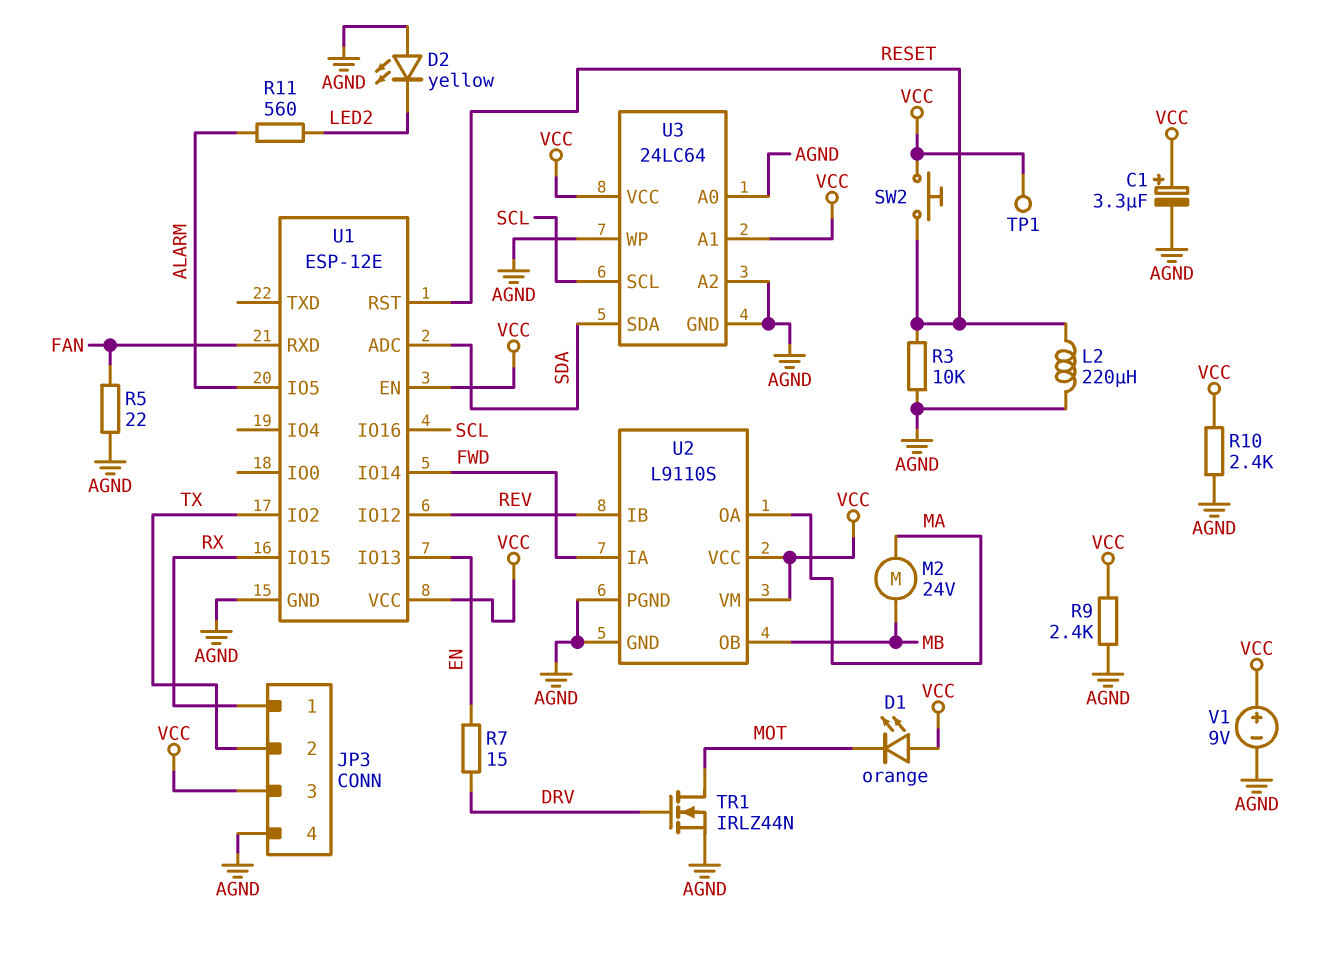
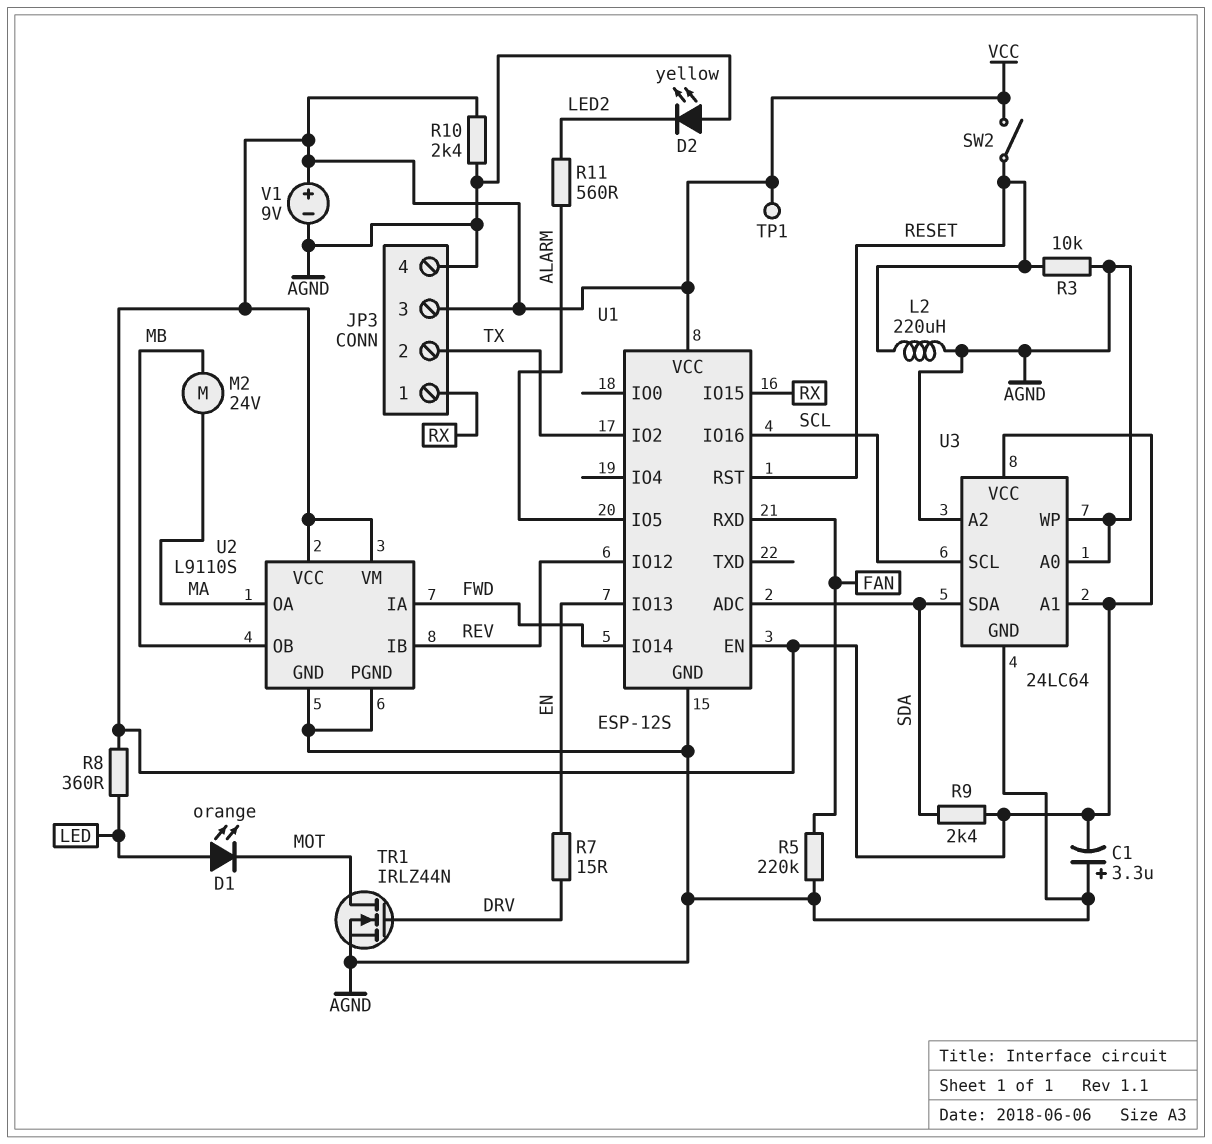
C1: 3.3uF (plus VCC, minus AGND) -> 3.3uF (plus AGND, minus VCC)
D1: LED orange (A VCC, K MOT) -> LED orange (A LED, K MOT)
R5: 22 (AGND, FAN) -> 220k (AGND, FAN)
R8: none -> 360 (LED, VCC)
R9: 2.4k (AGND, VCC) -> 2.4k (SDA, VCC)
SW2: button (RESET, VCC) -> switch (RESET, VCC)
U1: ESP-12E -> ESP-12S

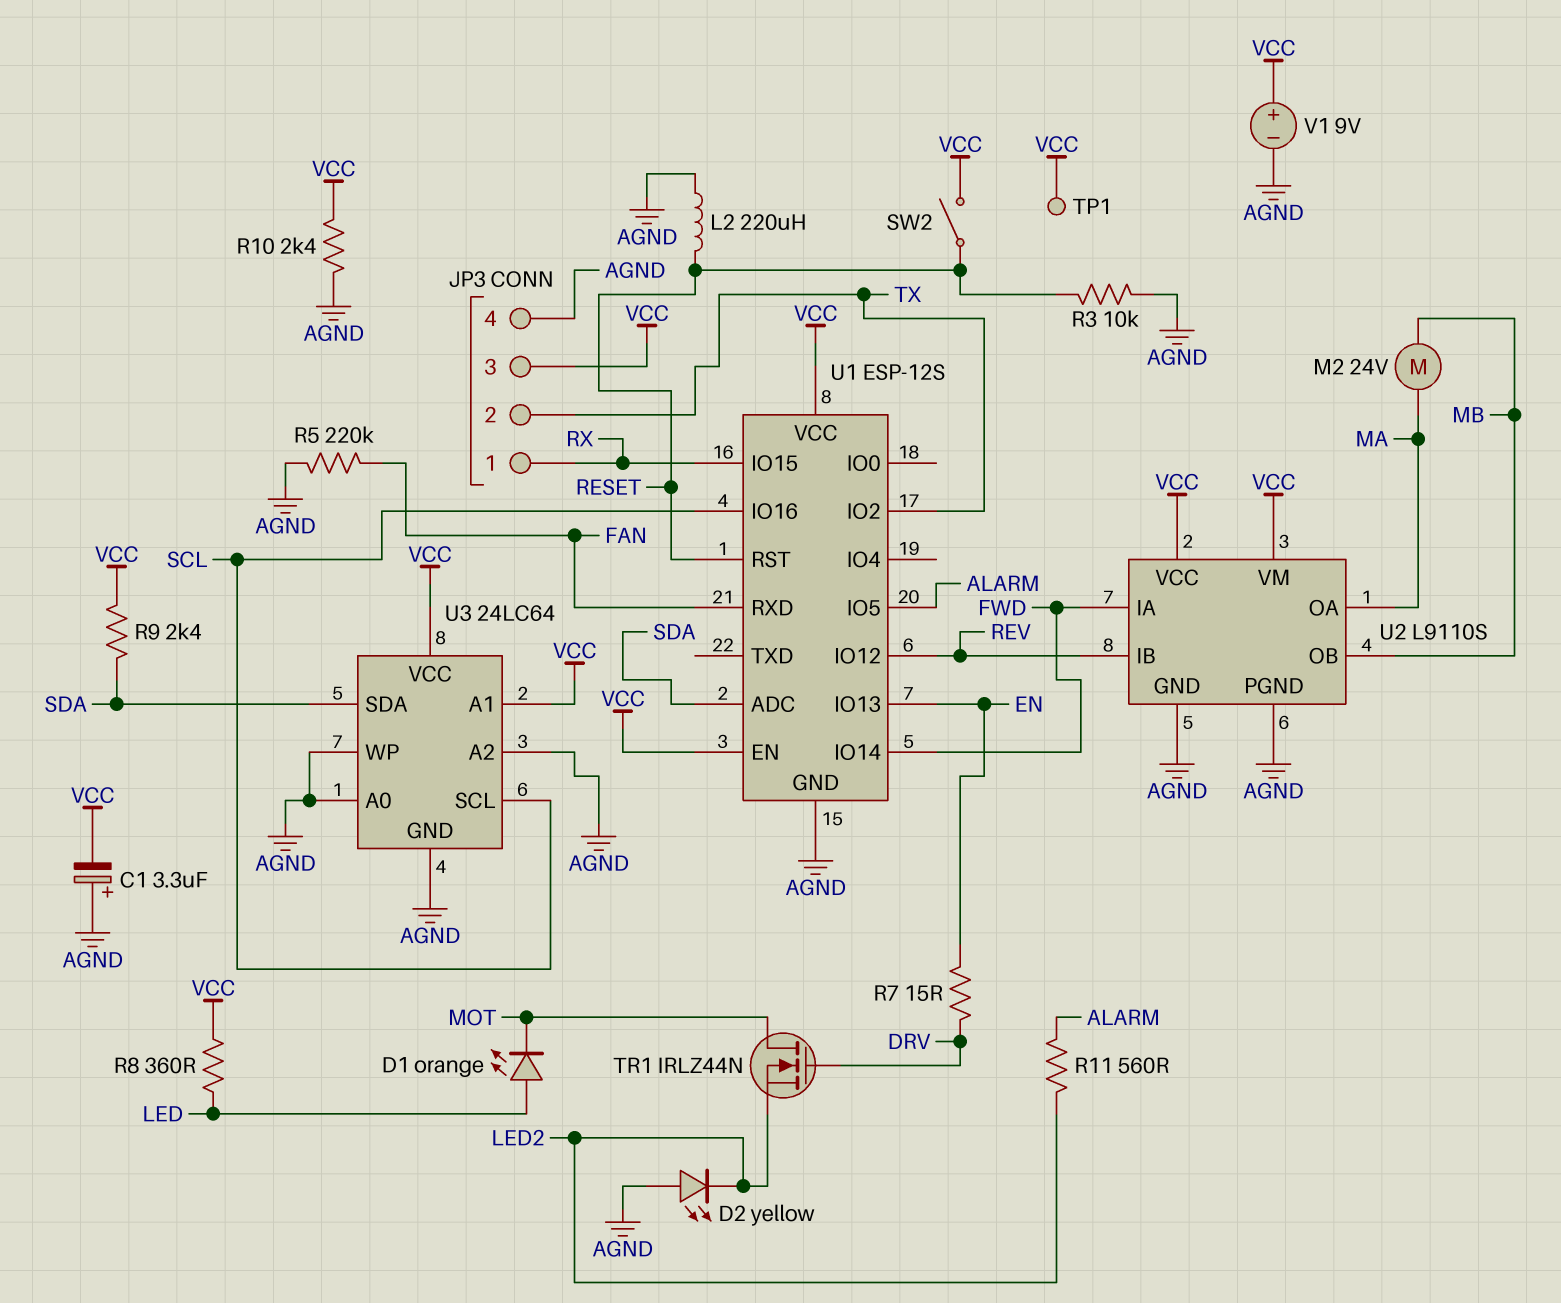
TR1: NMOS IRLZ44N (G DRV, D MOT, S AGND) -> NMOS IRLZ44N (G DRV, D MOT, S LED2)

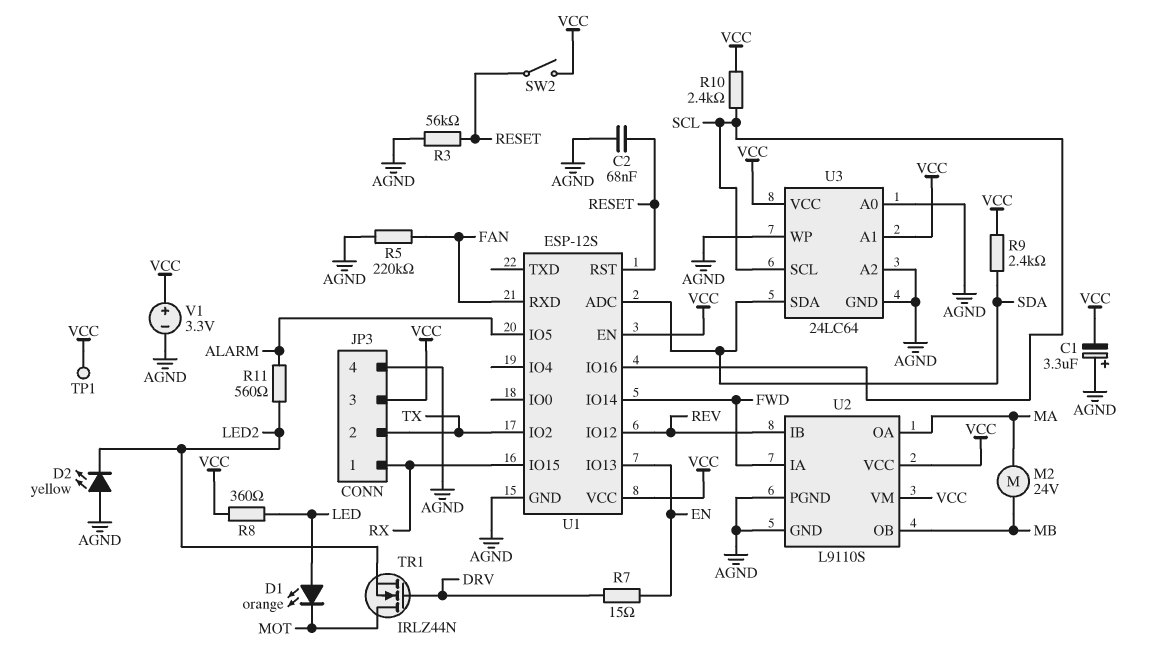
C2: none -> 68nF (AGND, RESET)
L2: 220uH (AGND, RESET) -> none
R3: 10k (AGND, RESET) -> 56k (AGND, RESET)
R10: 2.4k (AGND, VCC) -> 2.4k (SCL, VCC)
V1: 9V (plus VCC, minus AGND) -> 3.3V (plus VCC, minus AGND)

